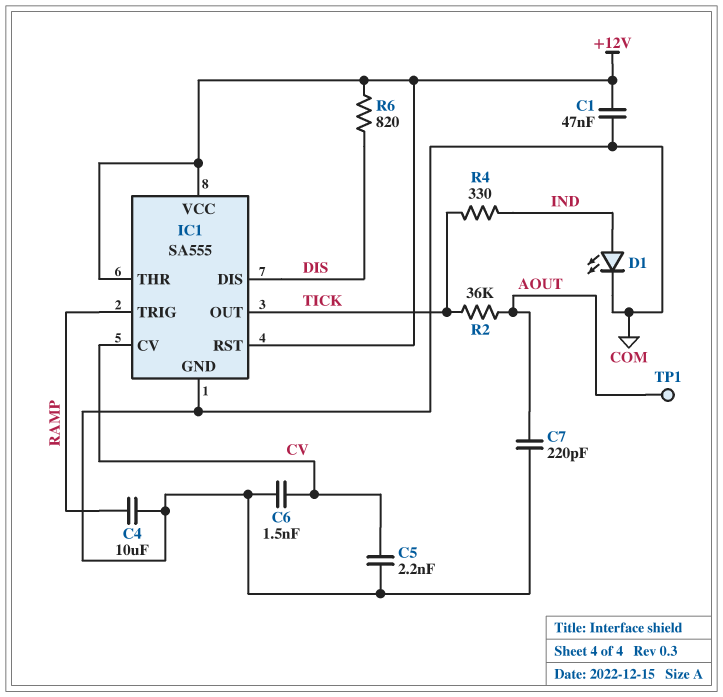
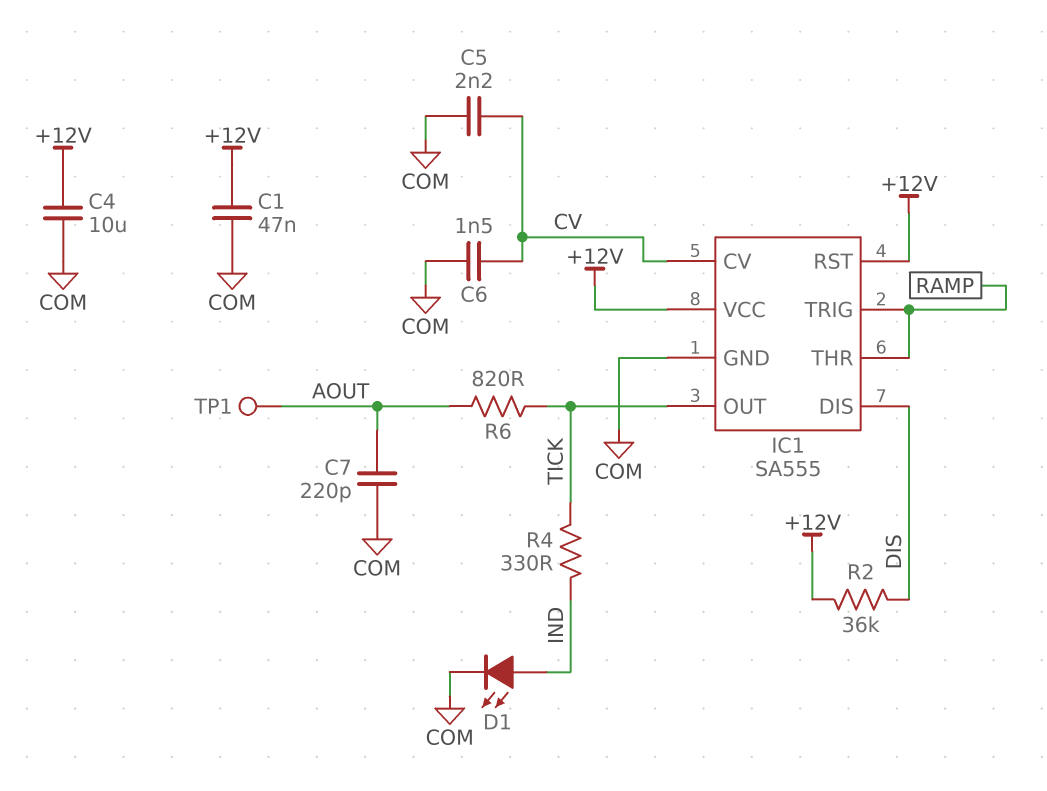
C4: 10uF (COM, RAMP) -> 10uF (+12V, COM)
IC1 pin THR: +12V -> RAMP
R2: 36k (AOUT, TICK) -> 36k (+12V, DIS)
R6: 820 (+12V, DIS) -> 820 (AOUT, TICK)

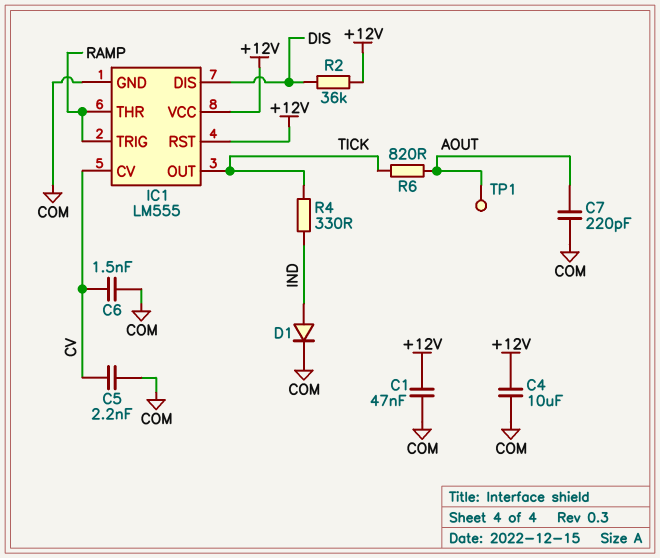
D1: LED (A IND, K COM) -> diode (A IND, K COM)
IC1: SA555 -> LM555

